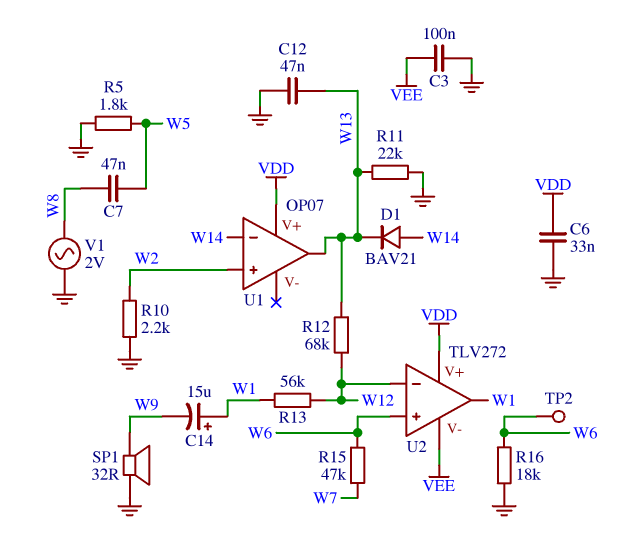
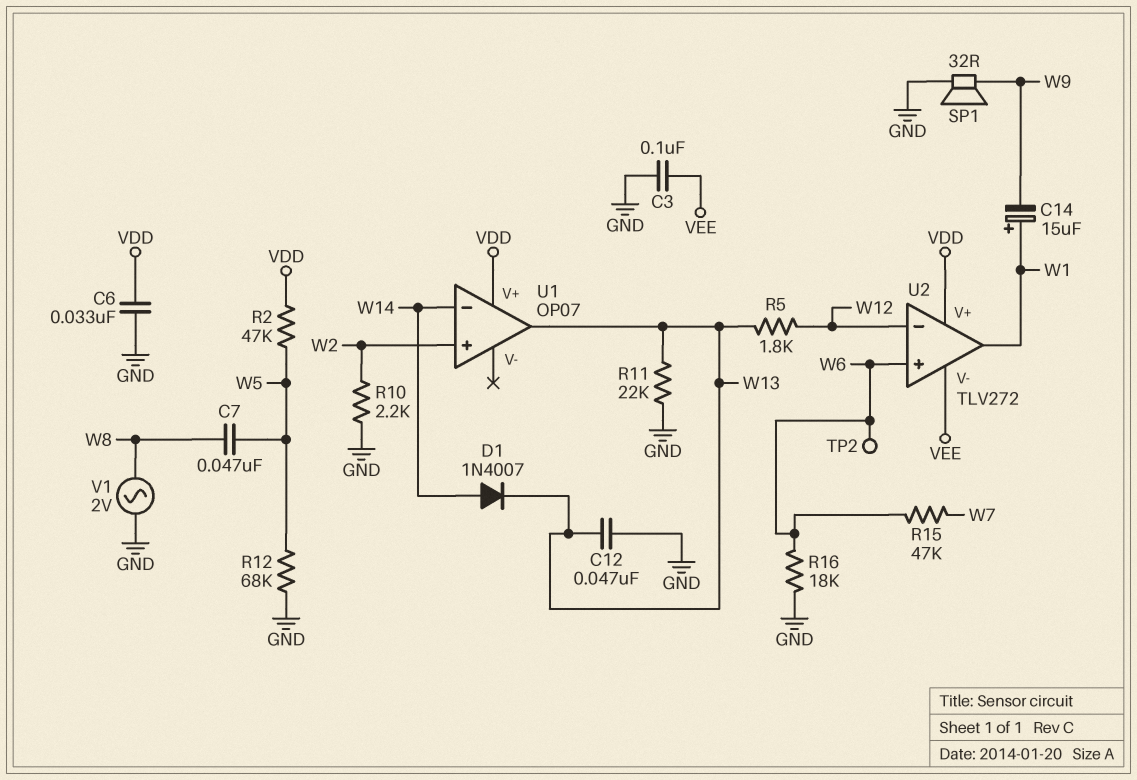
D1: diode BAV21 (A W14, K W13) -> diode 1N4007 (A W14, K W13)
R2: none -> 47k (VDD, W5)
R5: 1.8k (GND, W5) -> 1.8k (W12, W13)
R12: 68k (W12, W13) -> 68k (GND, W5)
R13: 56k (W1, W12) -> none

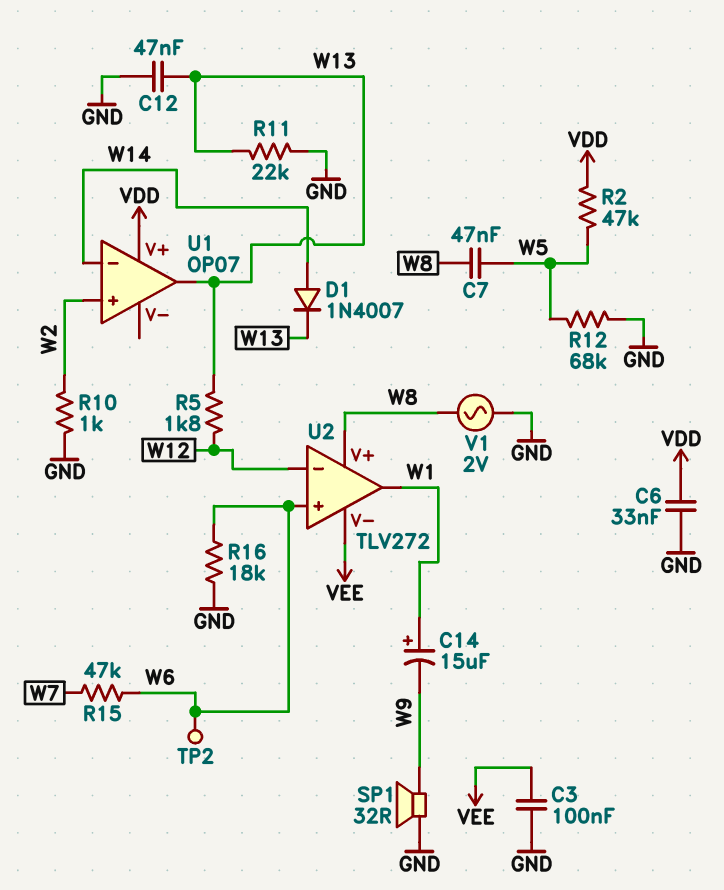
R10: 2.2k (GND, W2) -> 1k (GND, W2)
U2 pin V+: VDD -> W8

